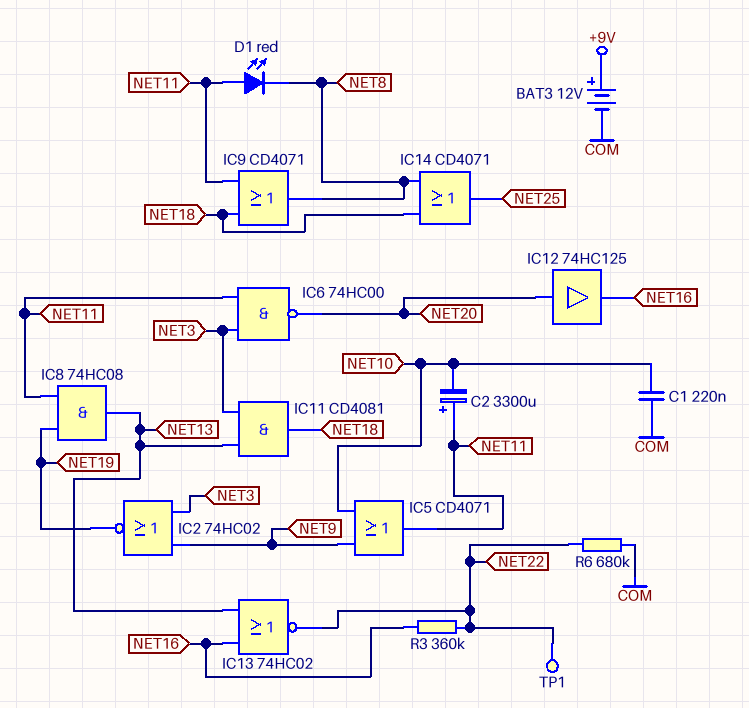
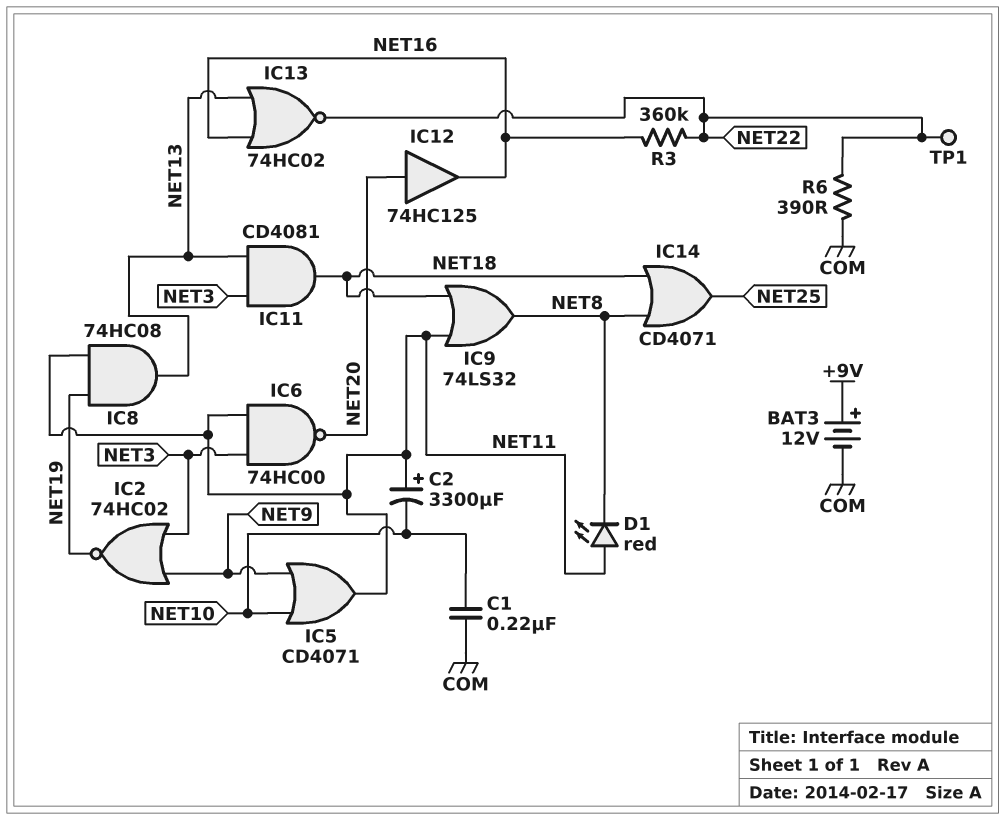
IC9: OR CD4071 (in NET11, in NET18, out NET8) -> OR 74LS32 (in NET11, in NET18, out NET8)
R6: 680k (COM, NET22) -> 390 (COM, NET22)

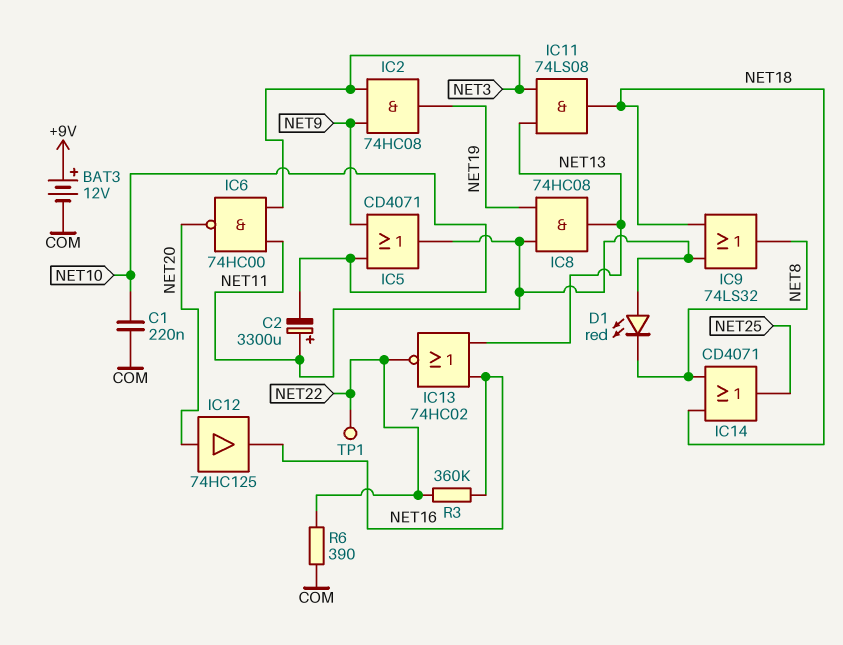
IC2: NOR 74HC02 (in NET3, in NET9, out NET19) -> AND 74HC08 (in NET3, in NET9, out NET19)
IC11: AND CD4081 (in NET3, in NET13, out NET18) -> AND 74LS08 (in NET3, in NET13, out NET18)

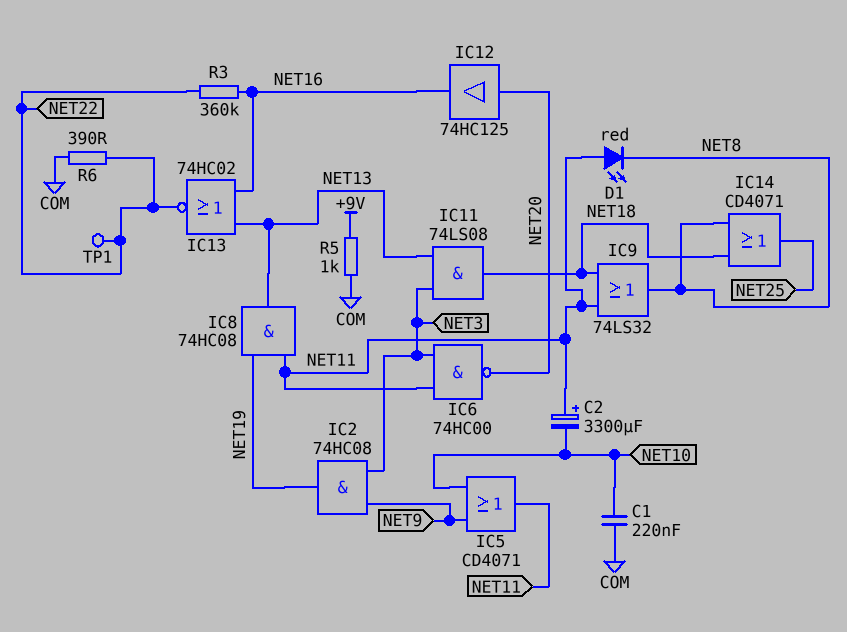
BAT3: 12V (plus +9V, minus COM) -> none
R5: none -> 1k (+9V, COM)

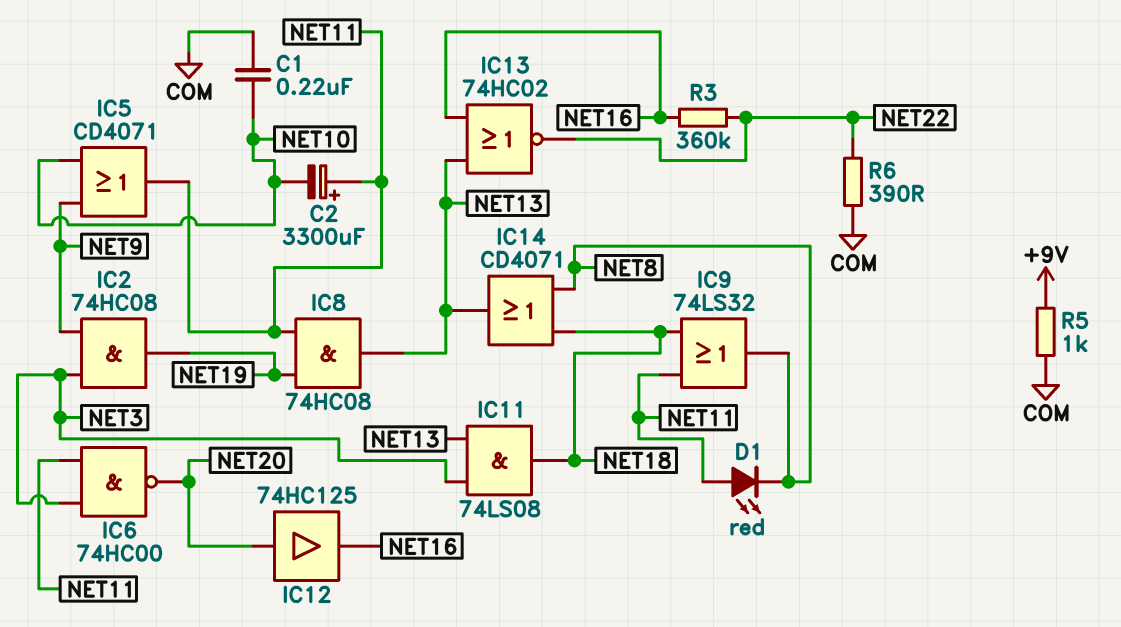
IC14: OR CD4071 (in NET8, in NET18, out NET25) -> OR CD4071 (in NET8, in NET18, out NET13)
TP1: test point (NET22) -> none

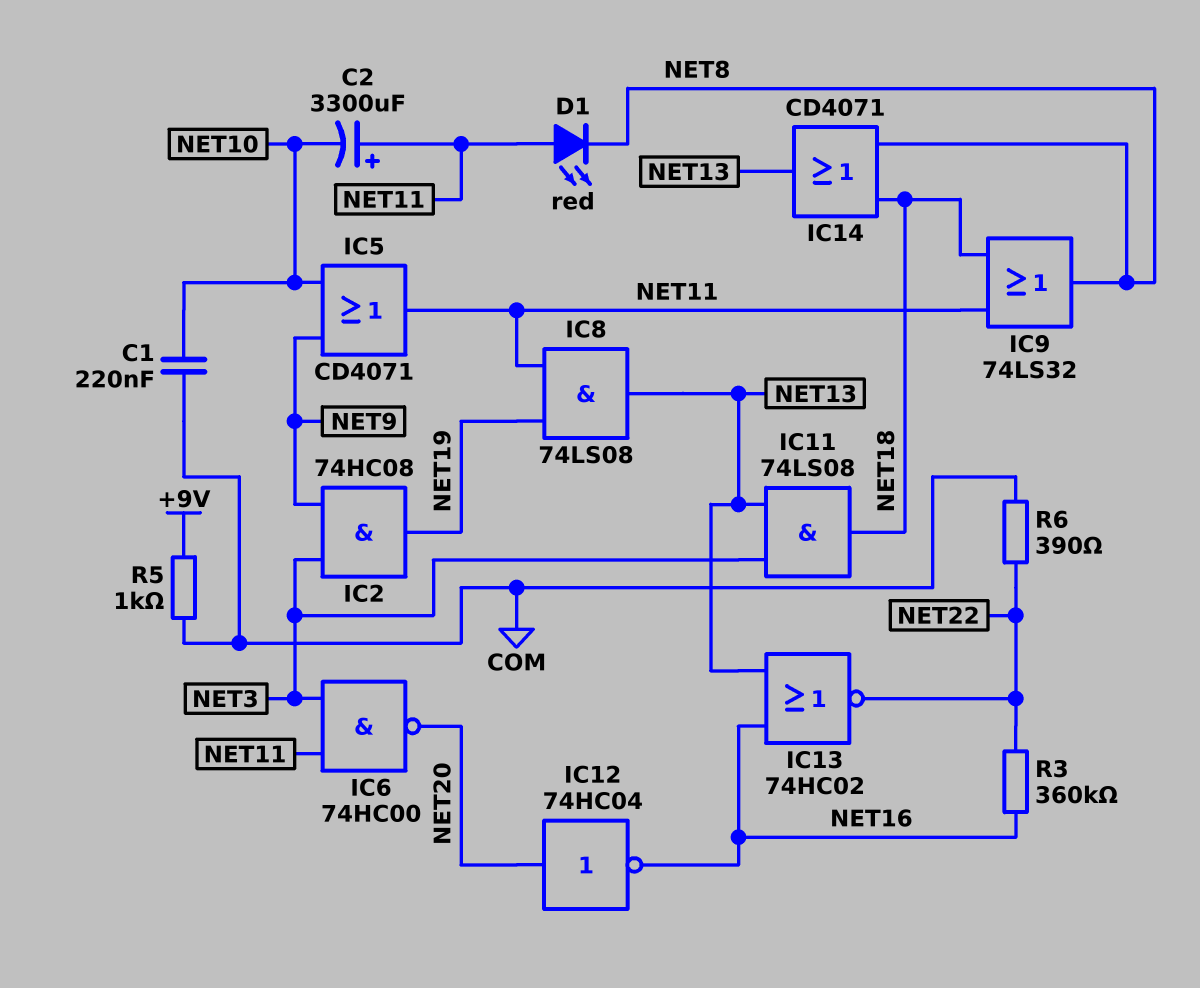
IC8: AND 74HC08 (in NET11, in NET19, out NET13) -> AND 74LS08 (in NET11, in NET19, out NET13)
IC12: buffer 74HC125 (in NET20, out NET16) -> NOT 74HC04 (in NET20, out NET16)

